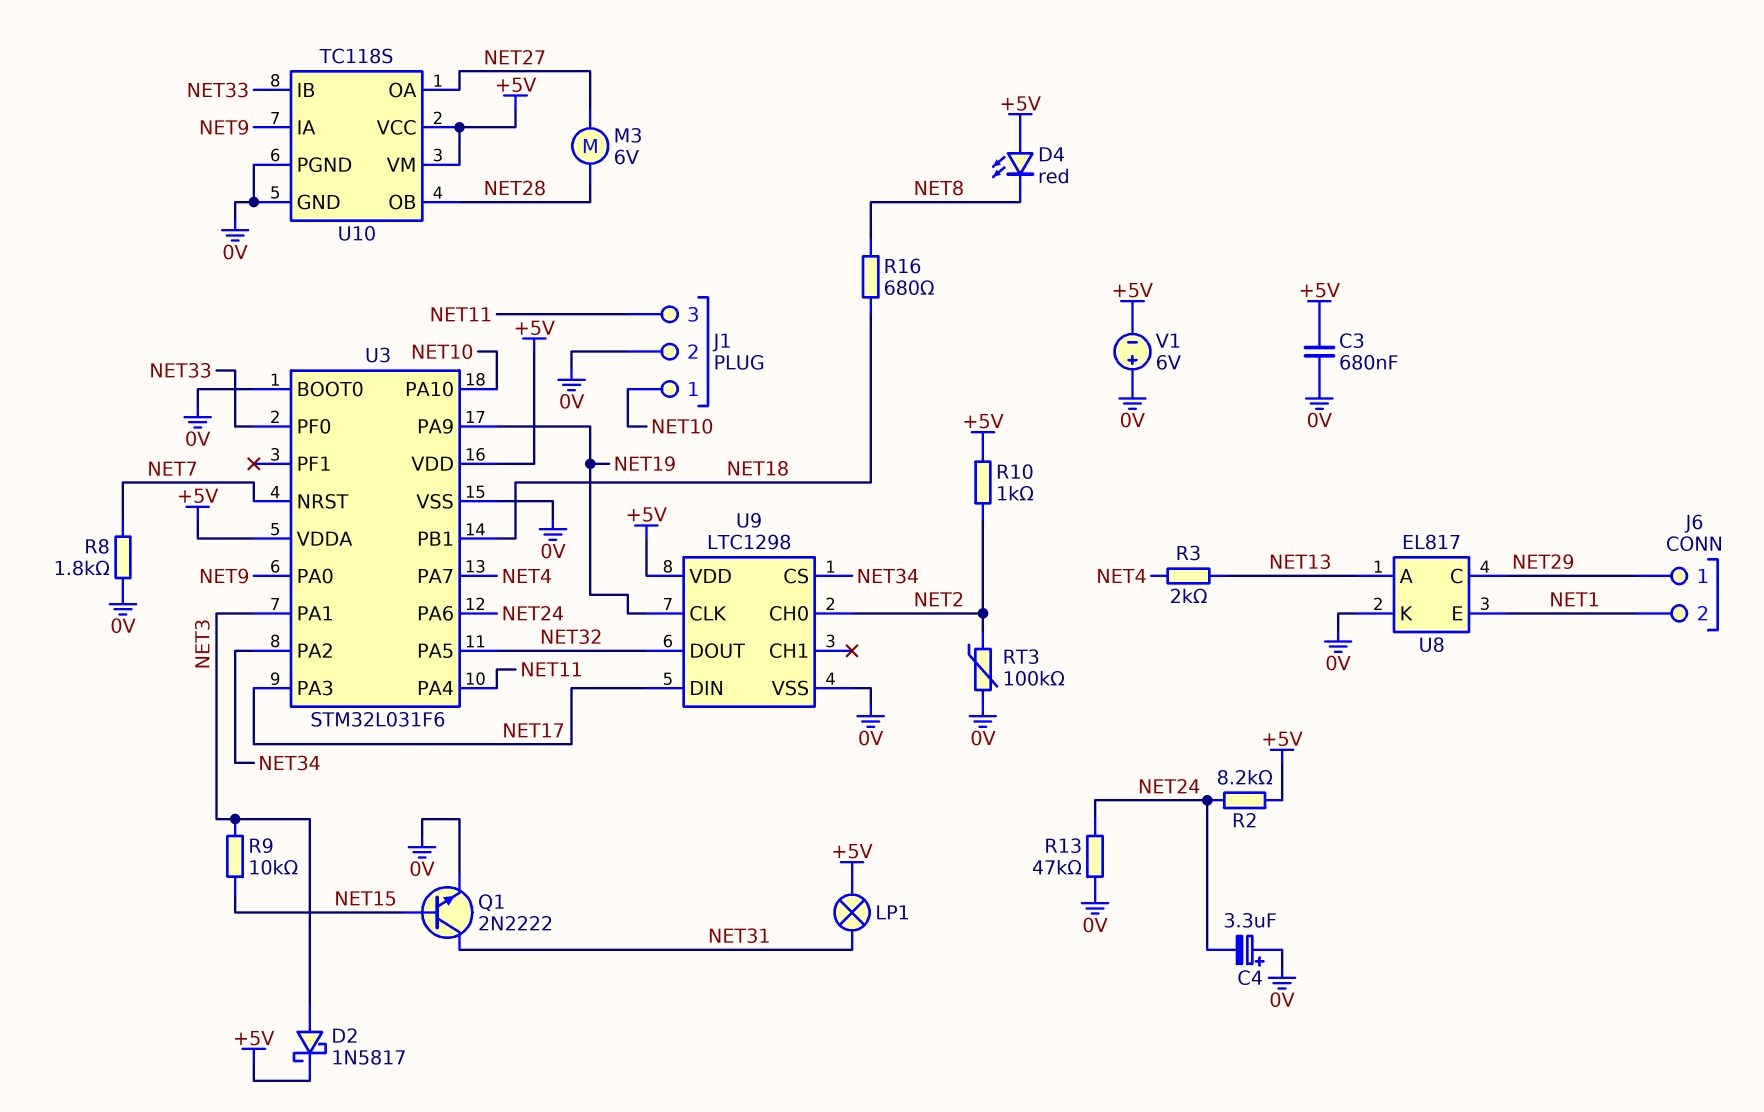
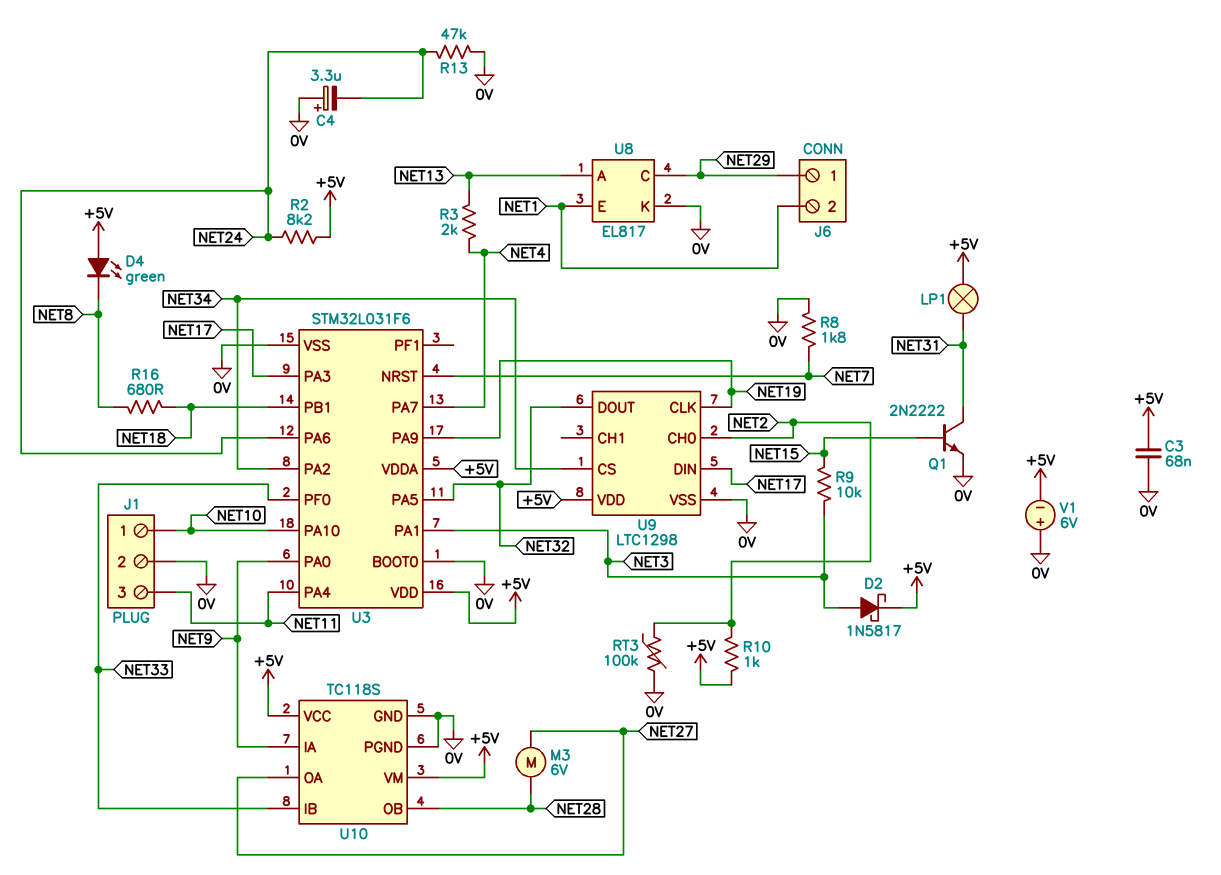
C3: 680nF (+5V, 0V) -> 68nF (+5V, 0V)
D4: LED red (A +5V, K NET8) -> LED green (A +5V, K NET8)

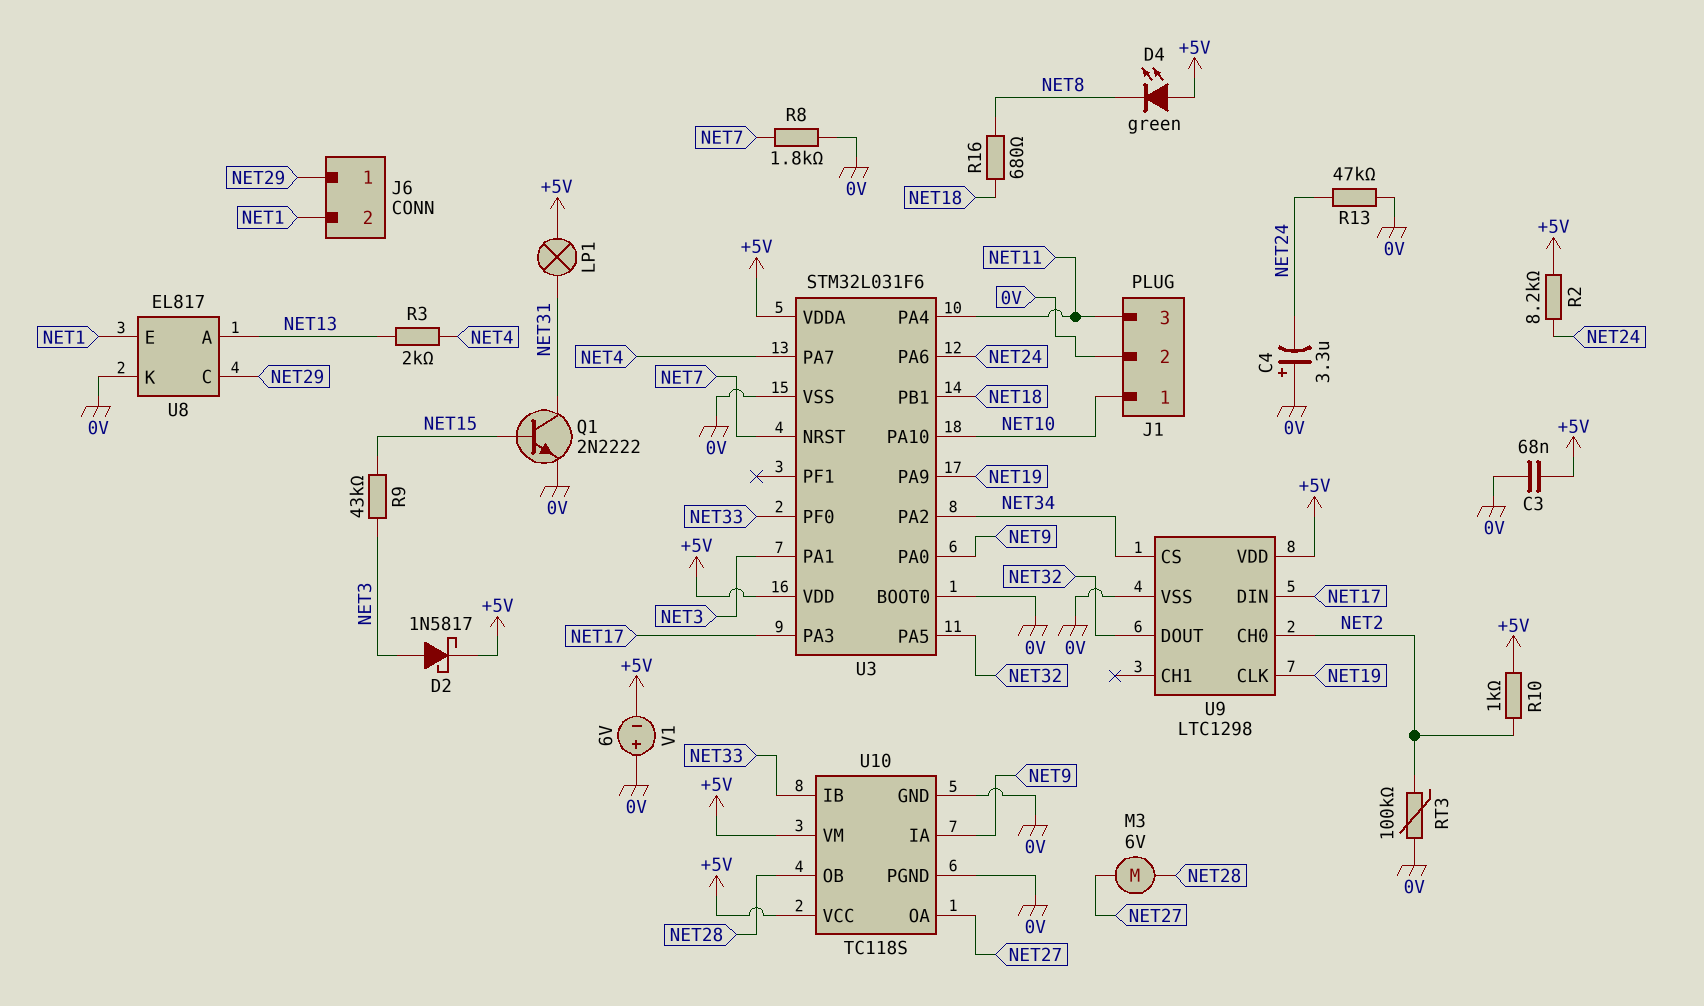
R9: 10k (NET3, NET15) -> 43k (NET3, NET15)

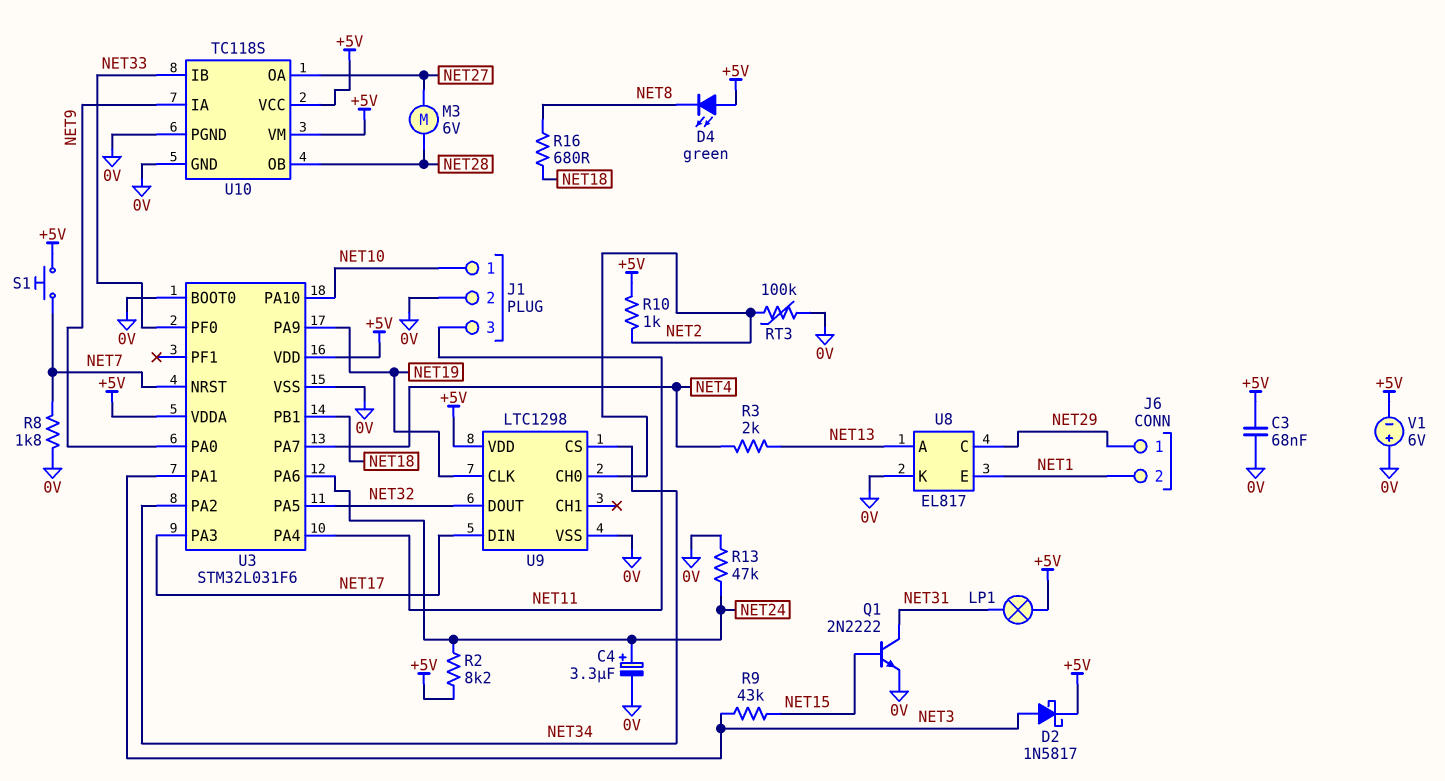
C4: 3.3uF (plus 0V, minus NET24) -> 3.3uF (plus NET24, minus 0V)
S1: none -> button (+5V, NET7)

